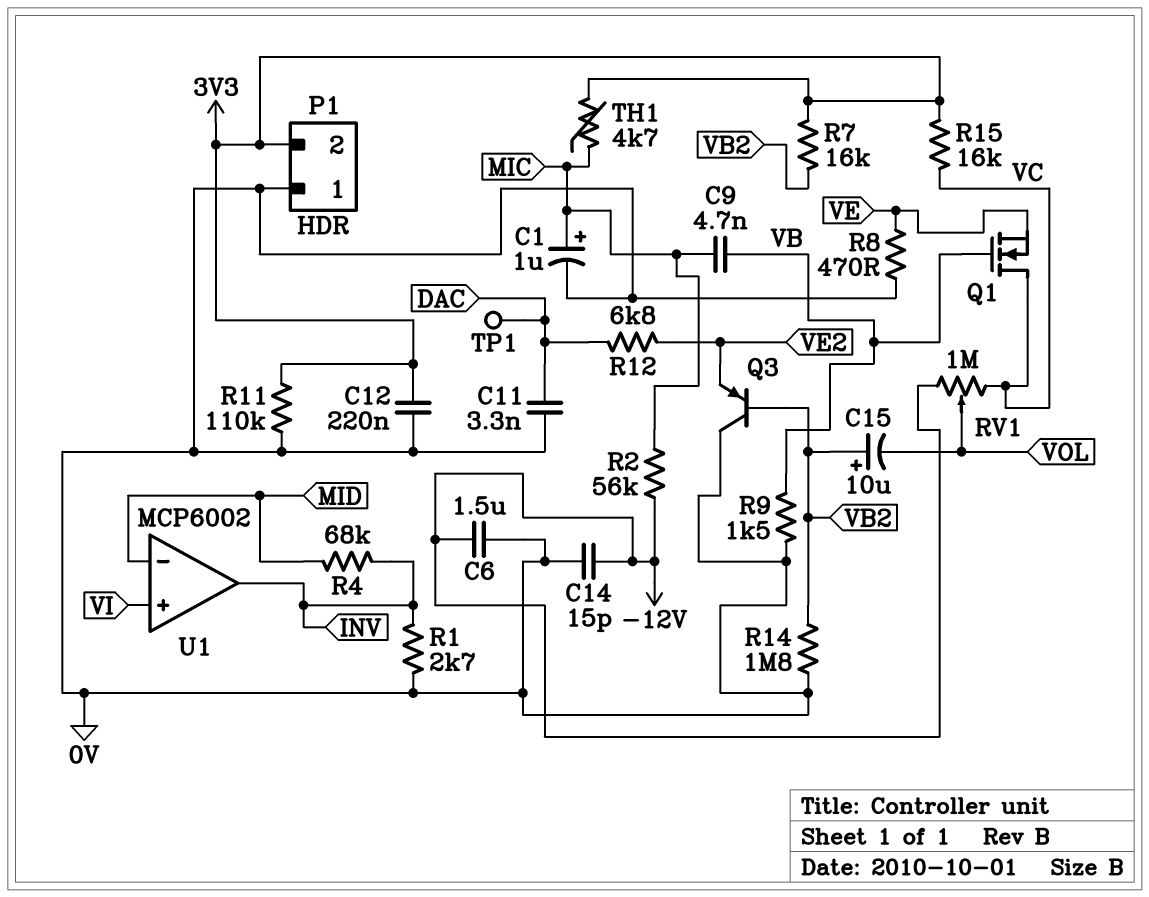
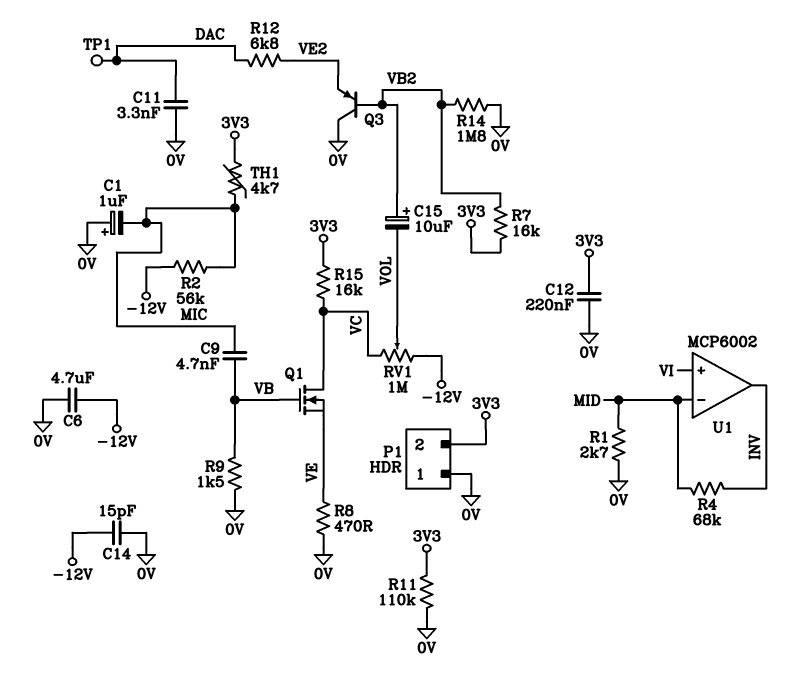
C1: 1uF (plus MIC, minus 0V) -> 1uF (plus 0V, minus MIC)
C6: 1.5uF (-12V, 0V) -> 4.7uF (-12V, 0V)
R1: 2.7k (0V, INV) -> 2.7k (0V, MID)

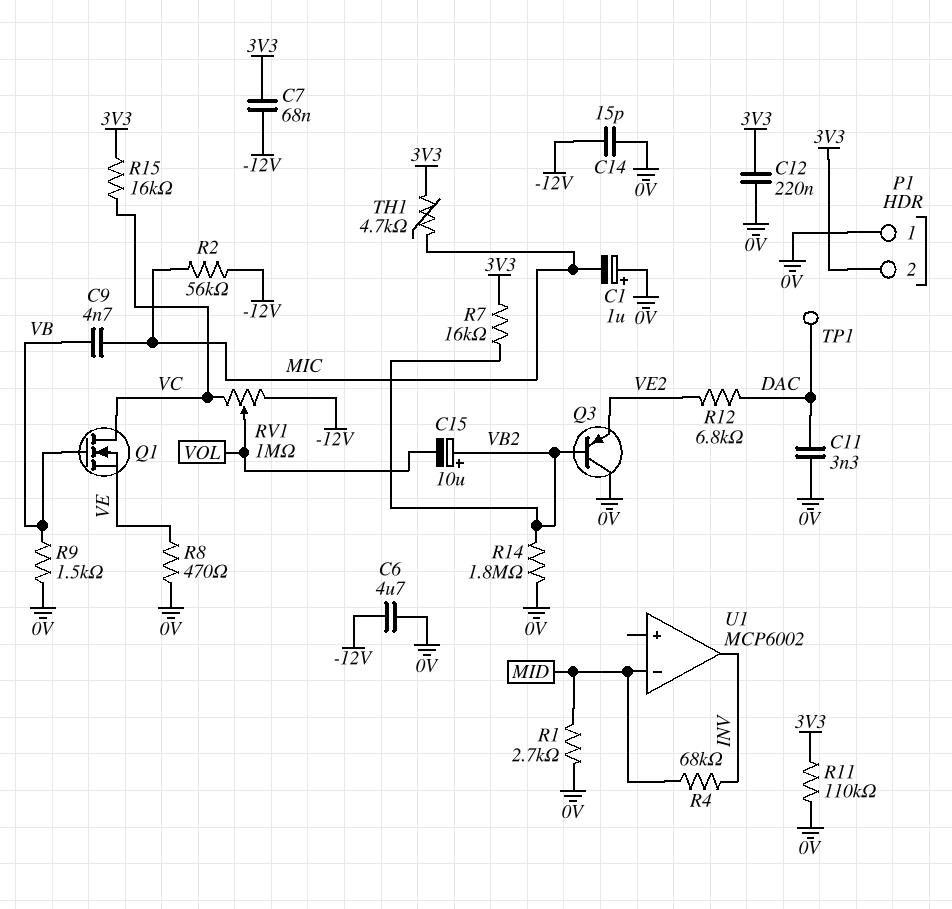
C7: none -> 68nF (-12V, 3V3)
U1 pin in+: VI -> none

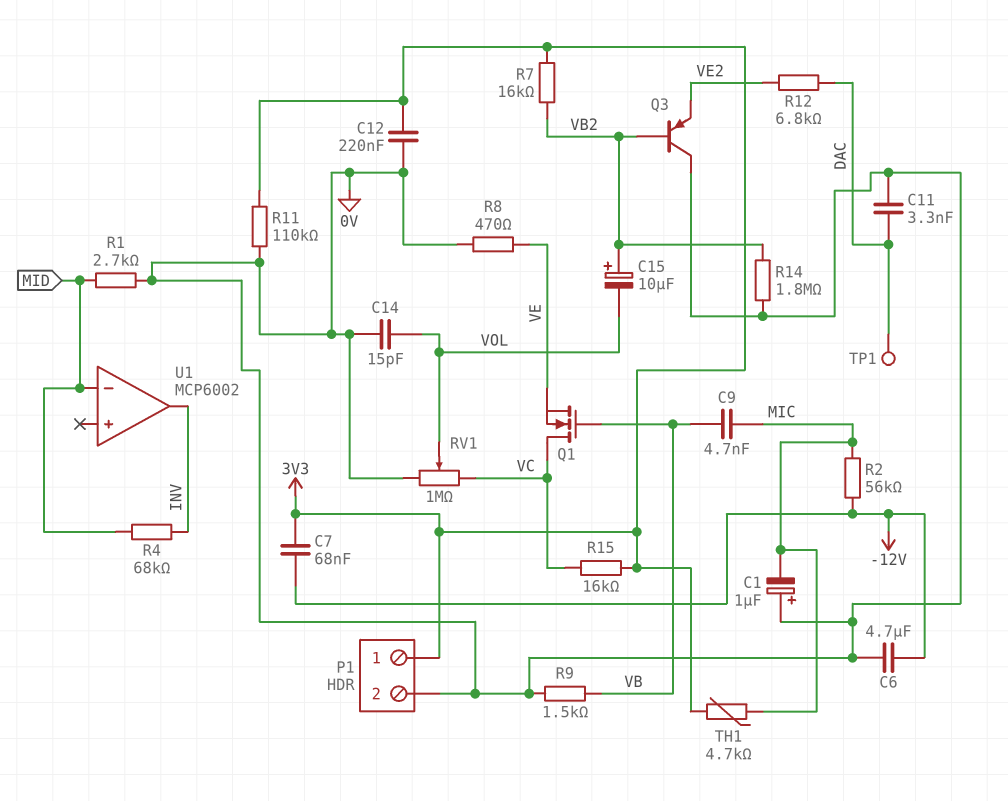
C14: 15pF (-12V, 0V) -> 15pF (0V, VOL)
P1 pin 1: 0V -> 3V3
P1 pin 2: 3V3 -> 0V
RV1: 1M (-12V, VC, wiper VOL) -> 1M (0V, VC, wiper VOL)

